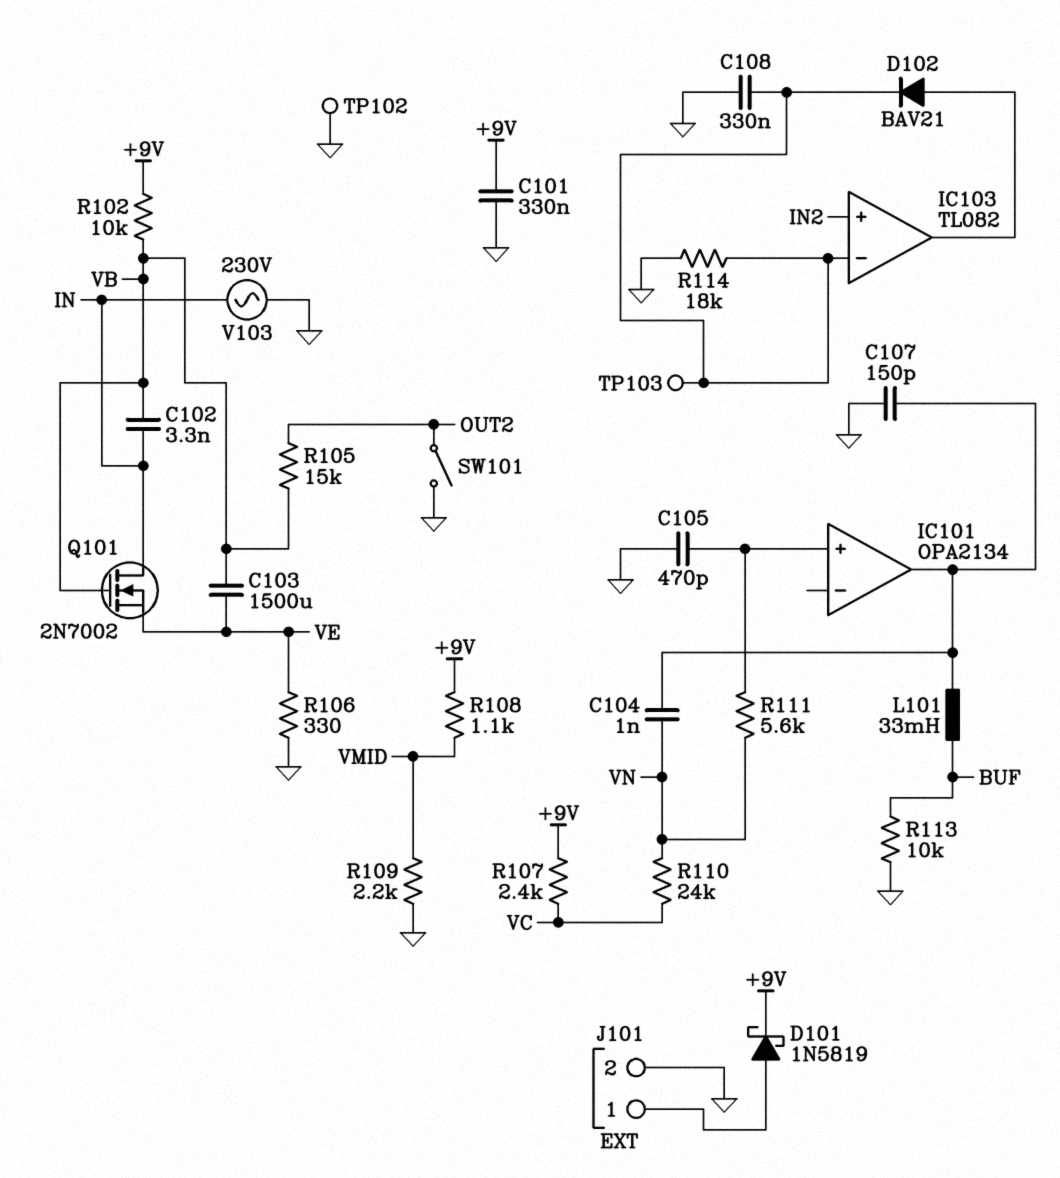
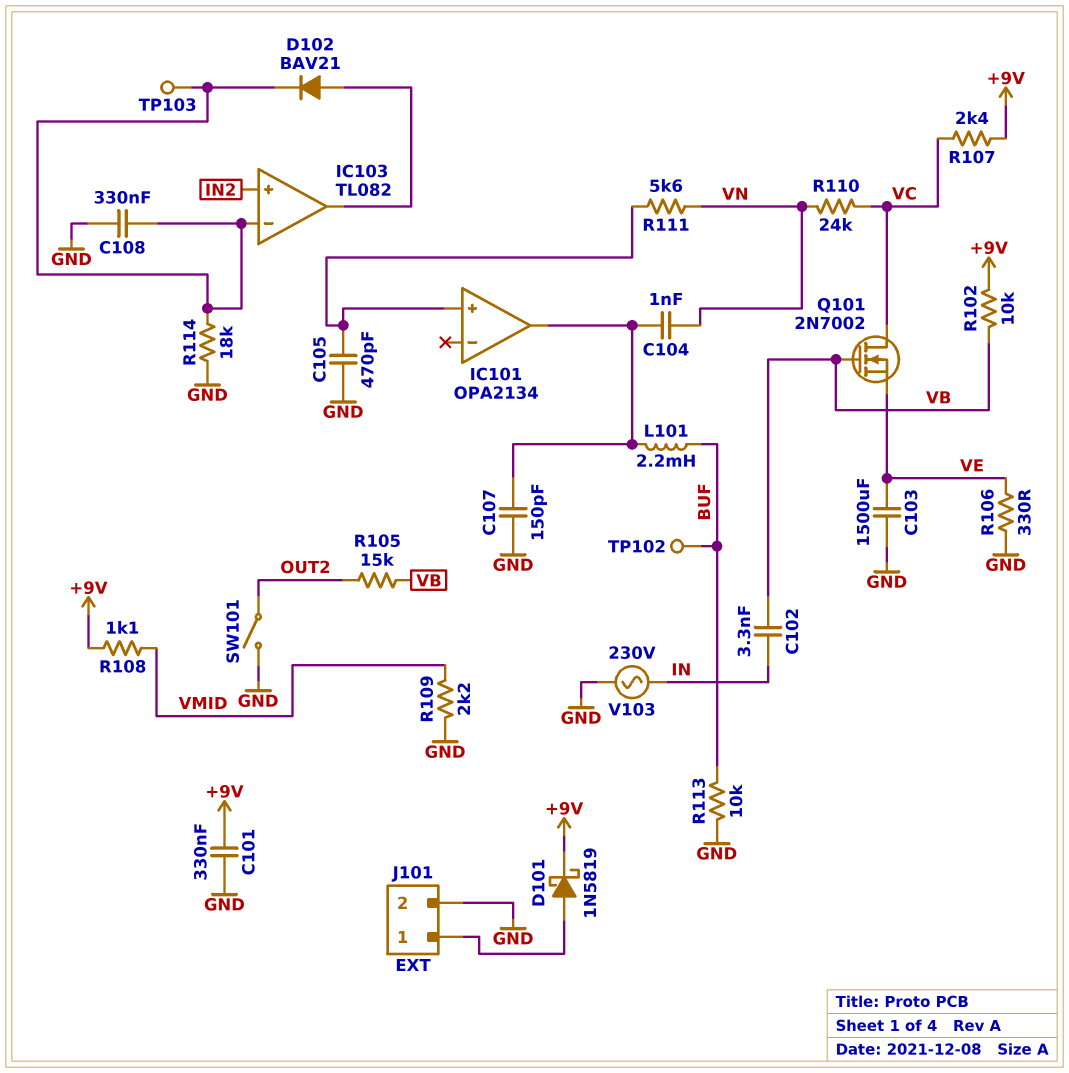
C103: 1500uF (VB, VE) -> 1500uF (GND, VE)
L101: 33mH (BUF, IC101/out) -> 2.2mH (BUF, IC101/out)
Q101: NMOS 2N7002 (G VB, D IN, S VE) -> NMOS 2N7002 (G VB, D VC, S VE)
TP102: test point (GND) -> test point (BUF)

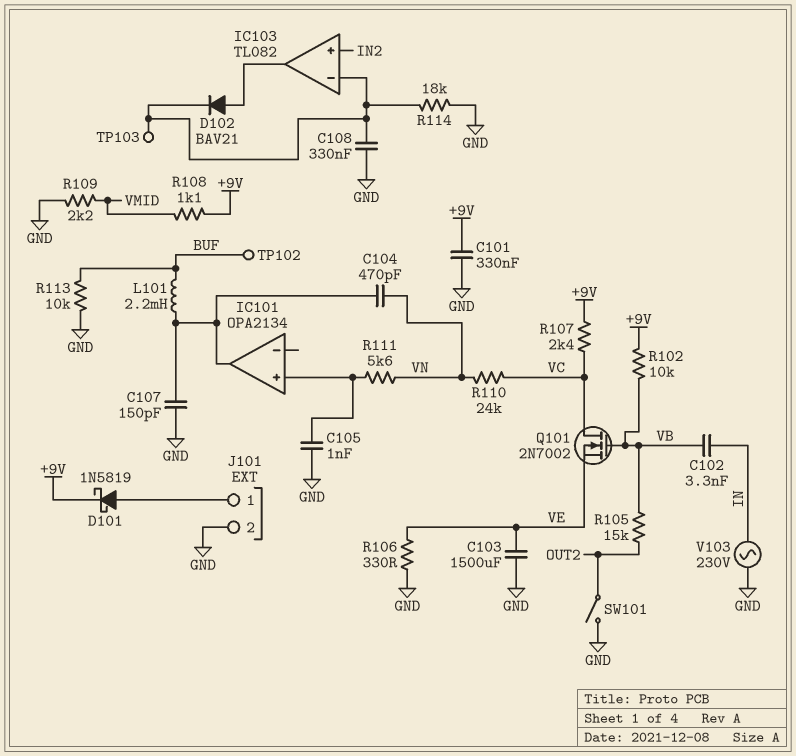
C104: 1nF (IC101/out, VN) -> 470pF (IC101/out, VN)
C105: 470pF (GND, IC101/in+) -> 1nF (GND, IC101/in+)

